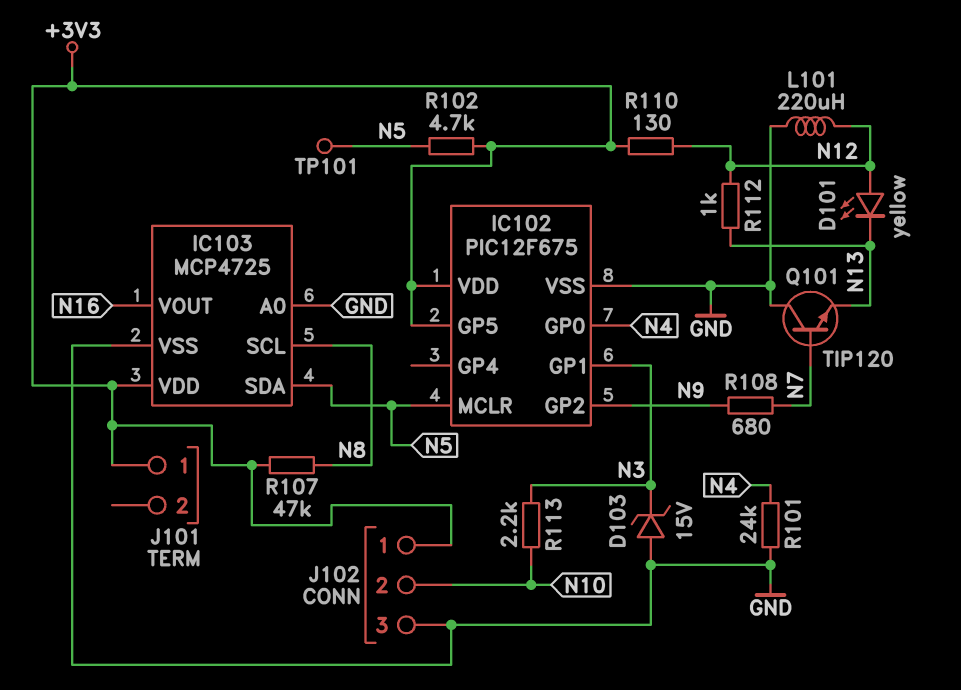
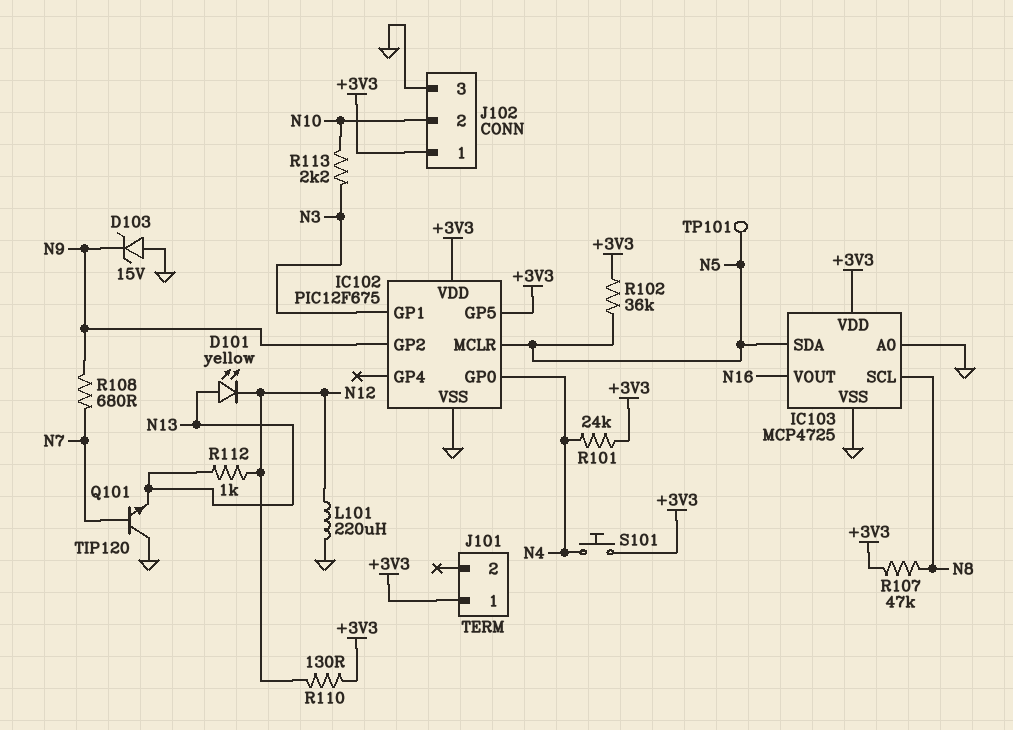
D101: LED yellow (A N12, K N13) -> LED yellow (A N13, K N12)
D103: zener 15V (A GND, K N3) -> zener 15V (A GND, K N9)
R101: 24k (GND, N4) -> 24k (+3V3, N4)
R102: 4.7k (+3V3, N5) -> 36k (+3V3, N5)
S101: none -> button (+3V3, N4)

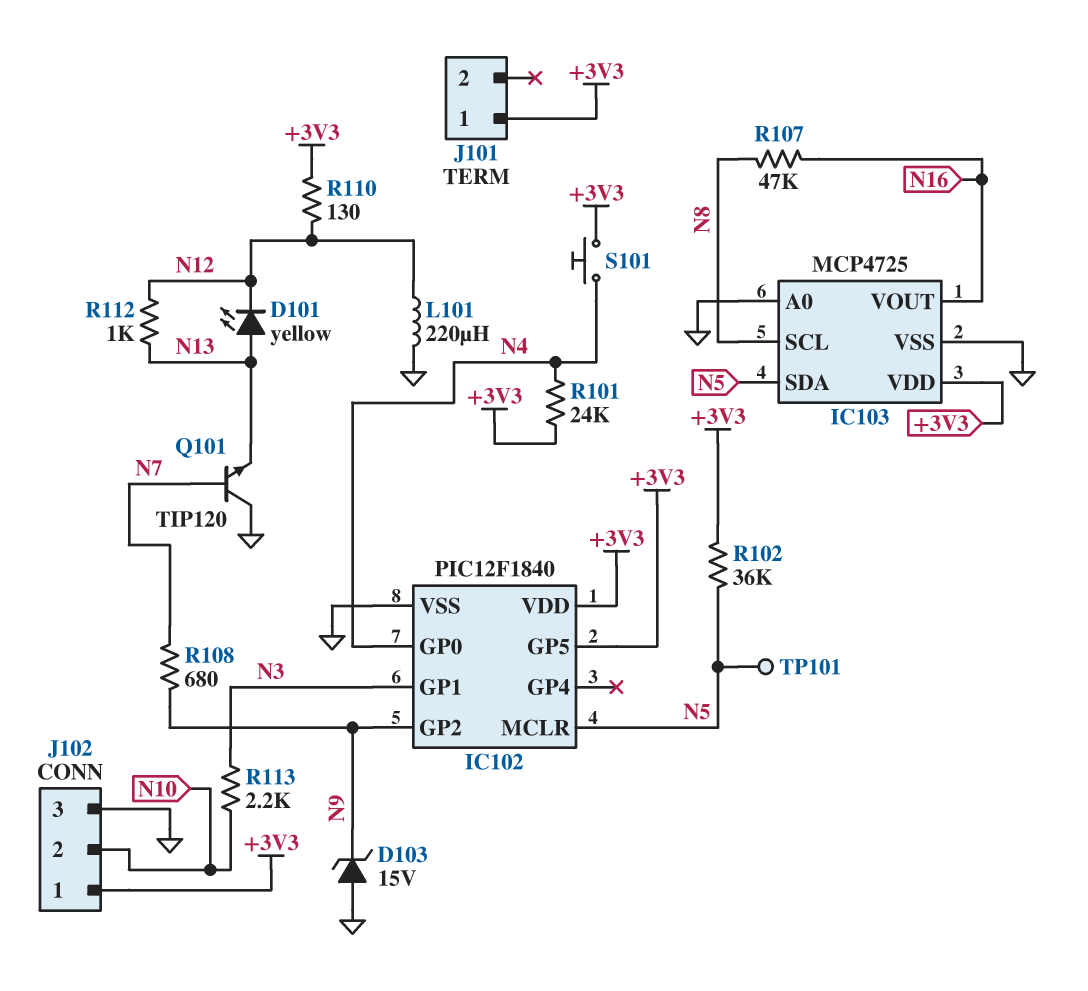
IC102: PIC12F675 -> PIC12F1840
R107: 47k (+3V3, N8) -> 47k (N8, N16)

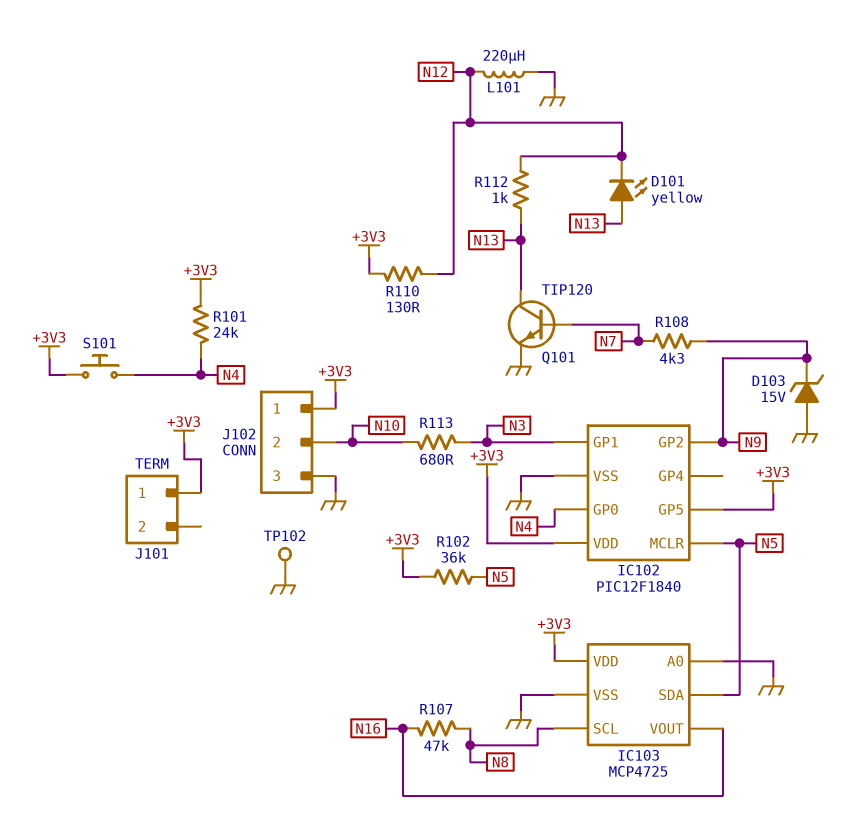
Q101: NPN TIP120 (B N7, C GND, E N13) -> NPN TIP120 (B N7, C N13, E GND)
R108: 680 (N7, N9) -> 4.3k (N7, N9)
R113: 2.2k (N3, N10) -> 680 (N3, N10)
TP101: test point (N5) -> none
TP102: none -> test point (GND)

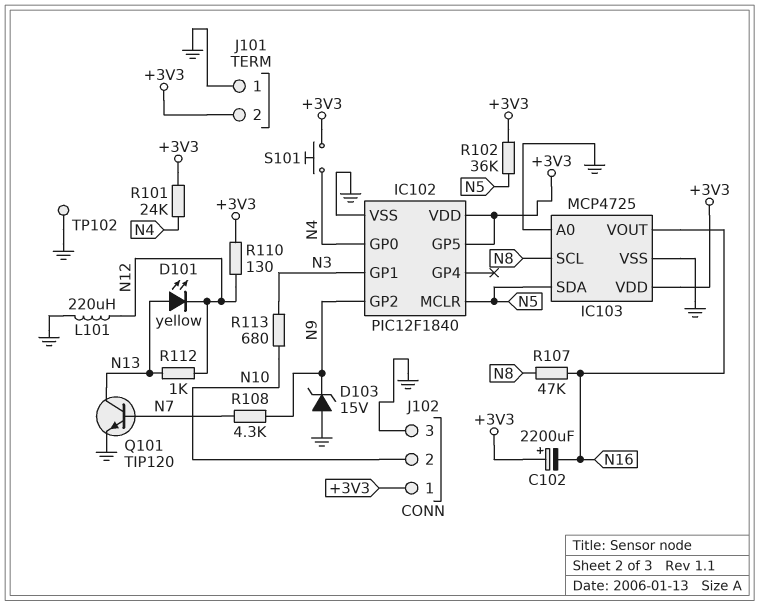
C102: none -> 2200uF (plus +3V3, minus N16)
J101 pin 1: +3V3 -> GND
J101 pin 2: none -> +3V3

